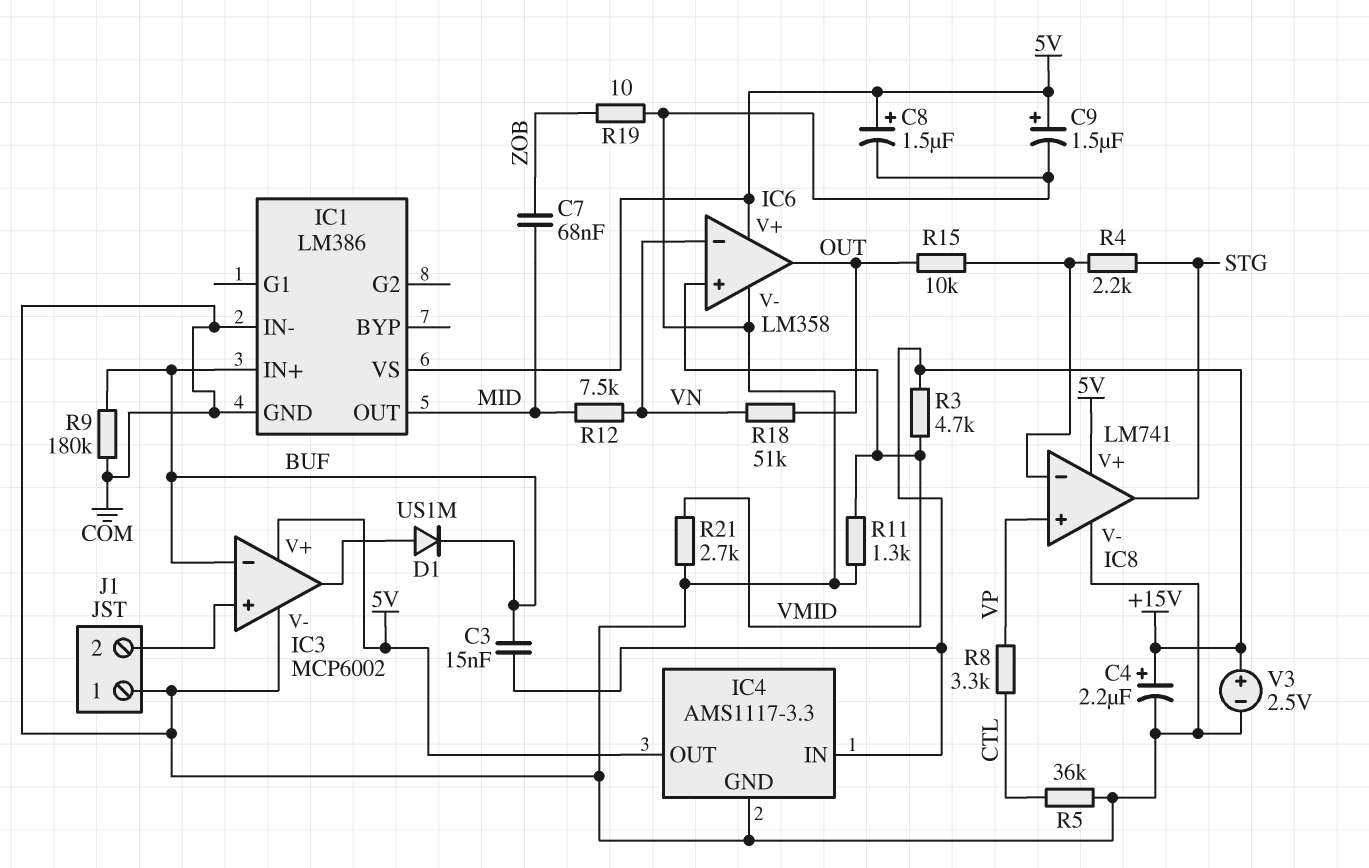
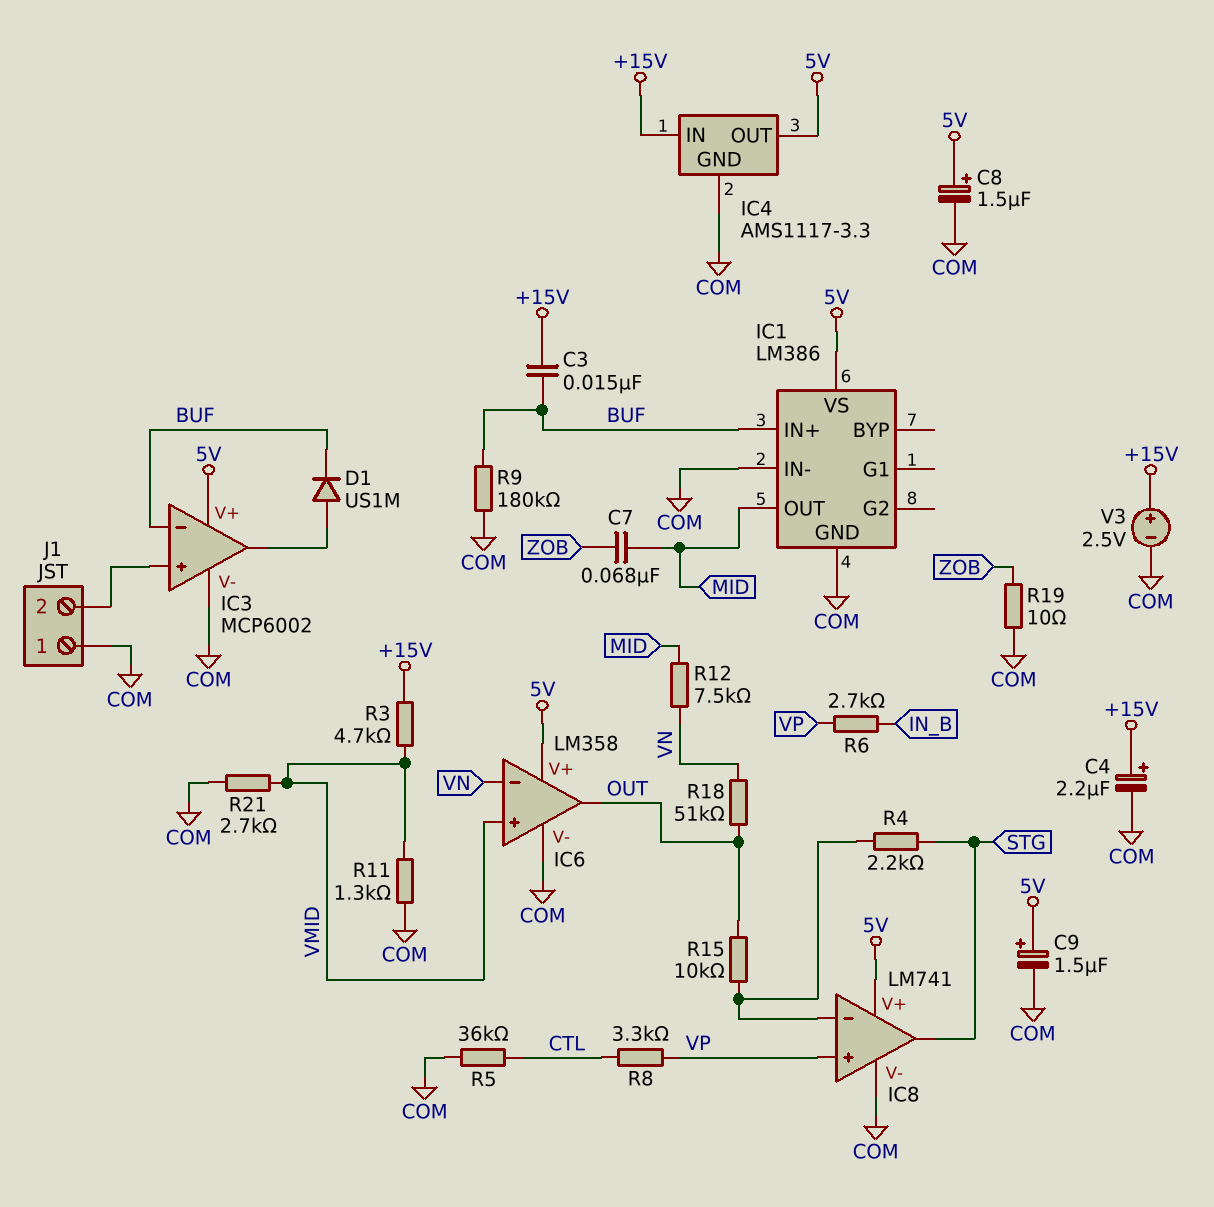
R6: none -> 2.7k (IN_B, VP)

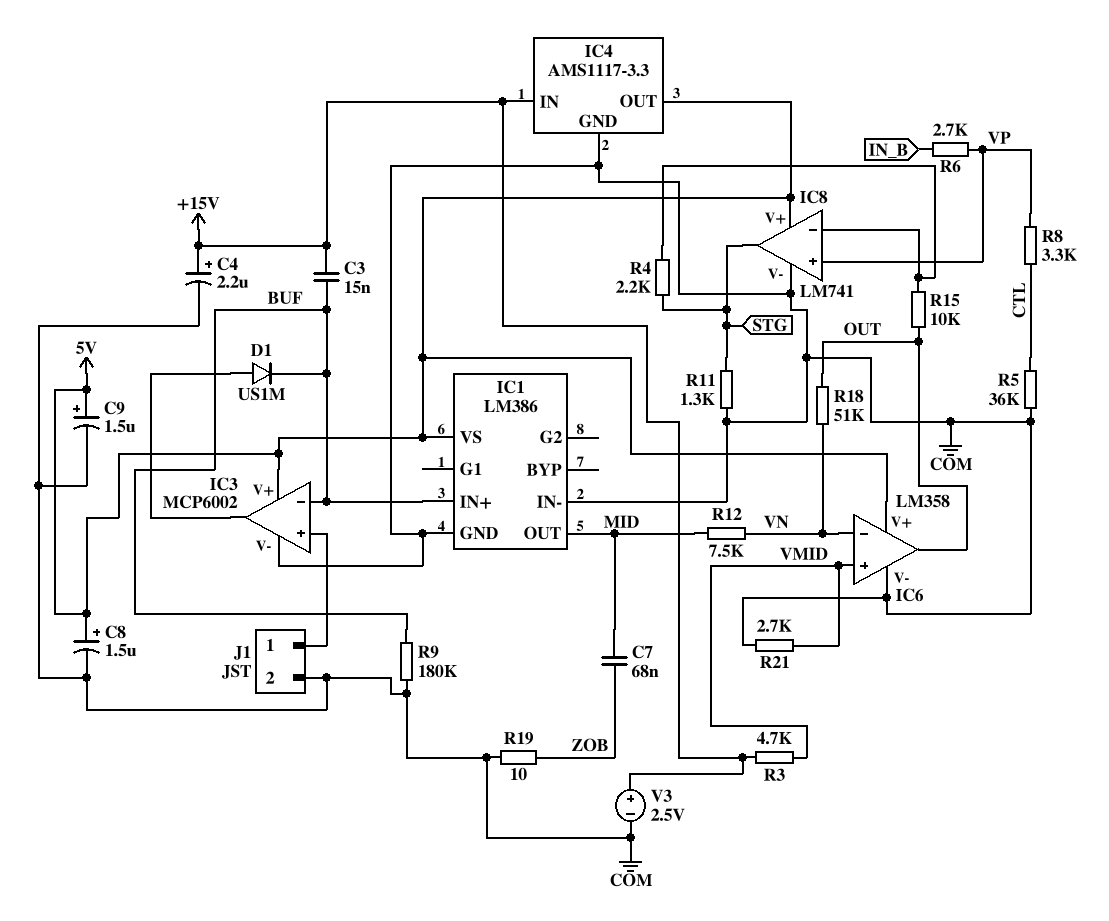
J1 pin 1: COM -> IC3/in+
J1 pin 2: IC3/in+ -> COM
R11: 1.3k (COM, VMID) -> 1.3k (COM, STG)

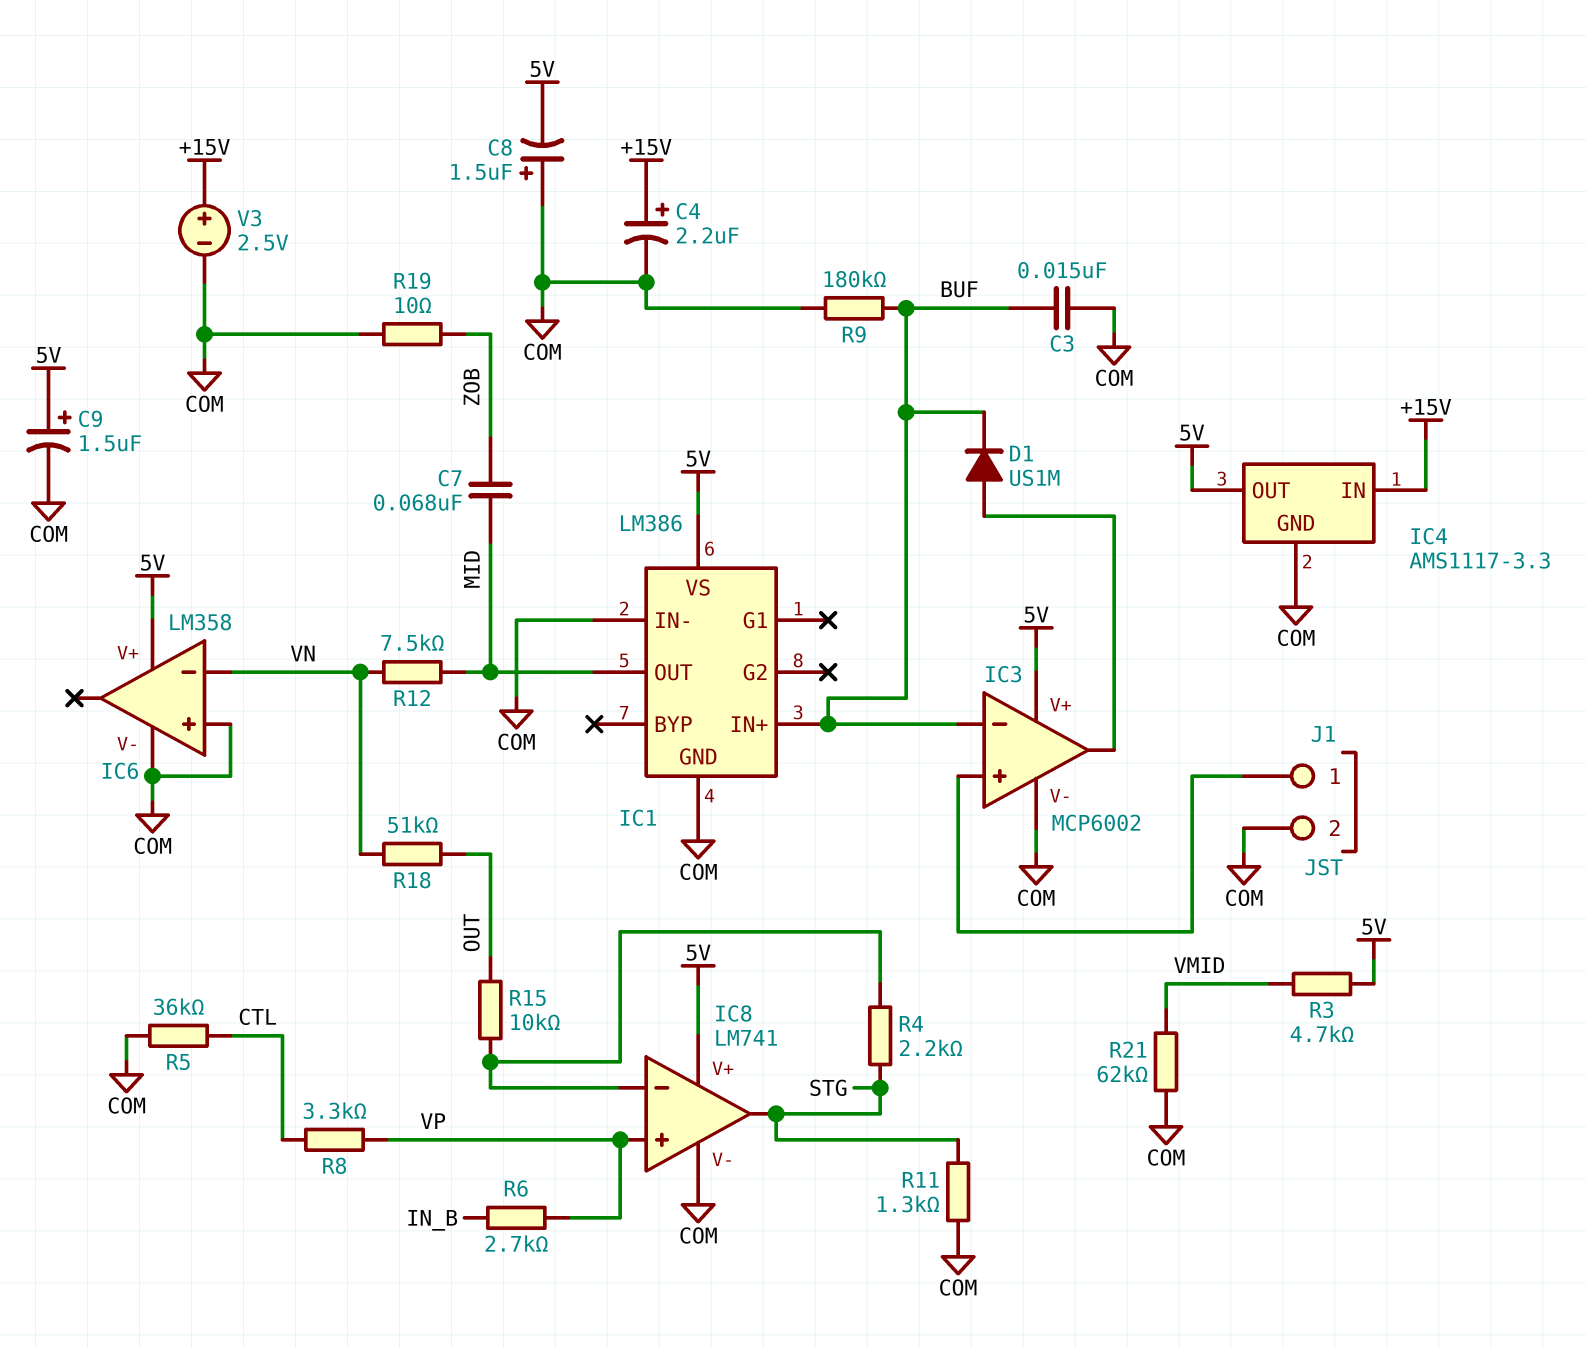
C3: 15nF (+15V, BUF) -> 15nF (BUF, COM)
C8: 1.5uF (plus 5V, minus COM) -> 1.5uF (plus COM, minus 5V)
IC6 pin in+: VMID -> COM
IC6 pin out: OUT -> none
R3: 4.7k (+15V, VMID) -> 4.7k (5V, VMID)
R21: 2.7k (COM, VMID) -> 62k (COM, VMID)

